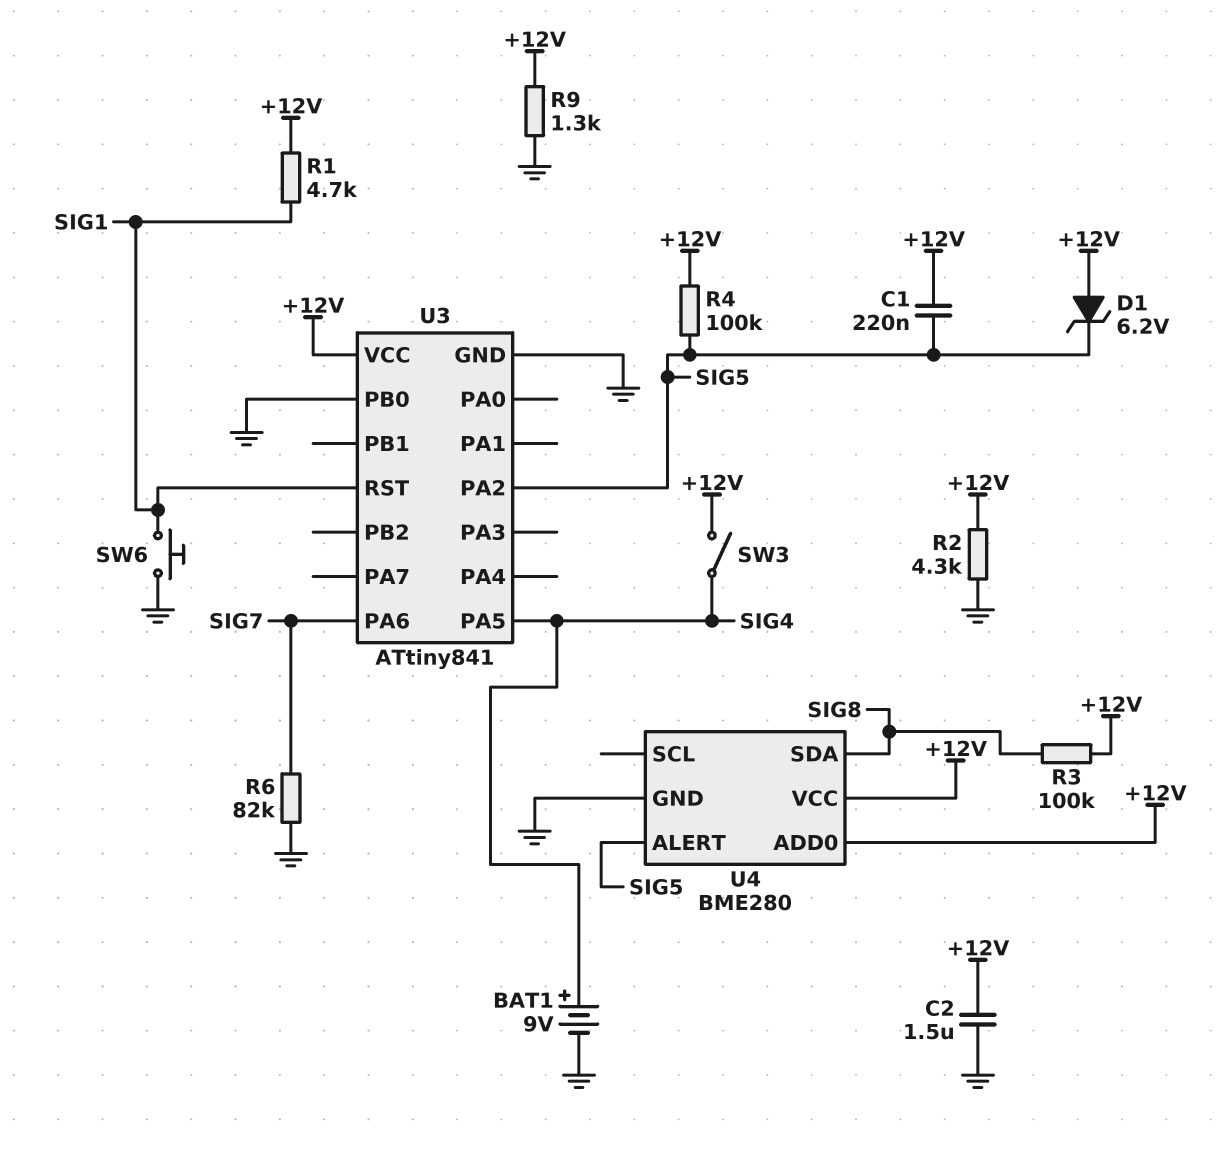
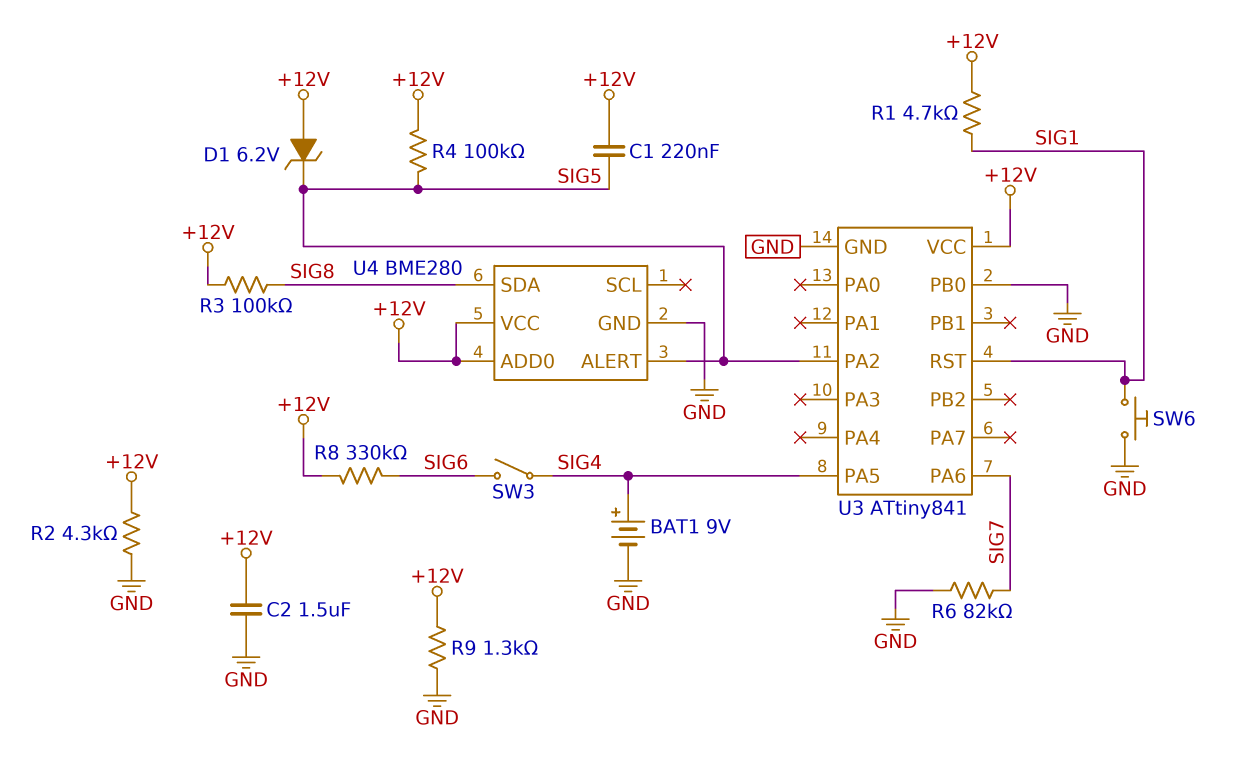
R8: none -> 330k (+12V, SIG6)
SW3: switch (+12V, SIG4) -> switch (SIG4, SIG6)

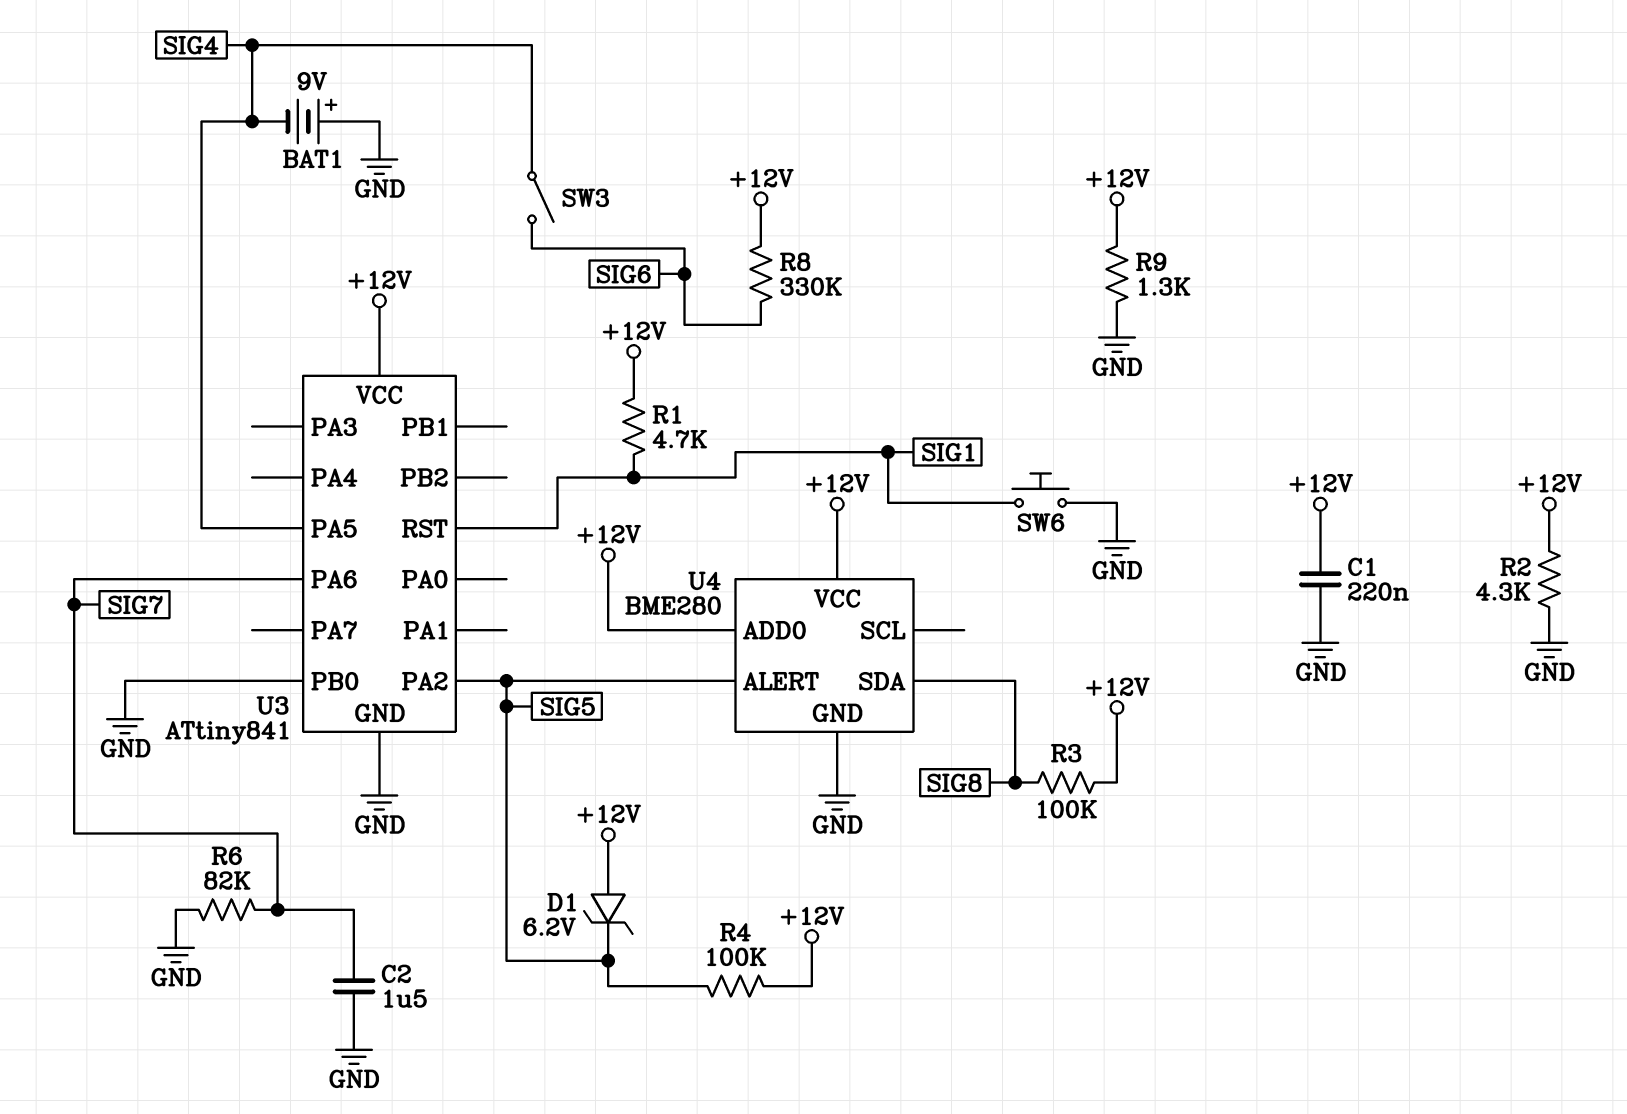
BAT1: 9V (plus SIG4, minus GND) -> 9V (plus GND, minus SIG4)
C1: 220nF (+12V, SIG5) -> 220nF (+12V, GND)
C2: 1.5uF (+12V, GND) -> 1.5uF (GND, SIG7)

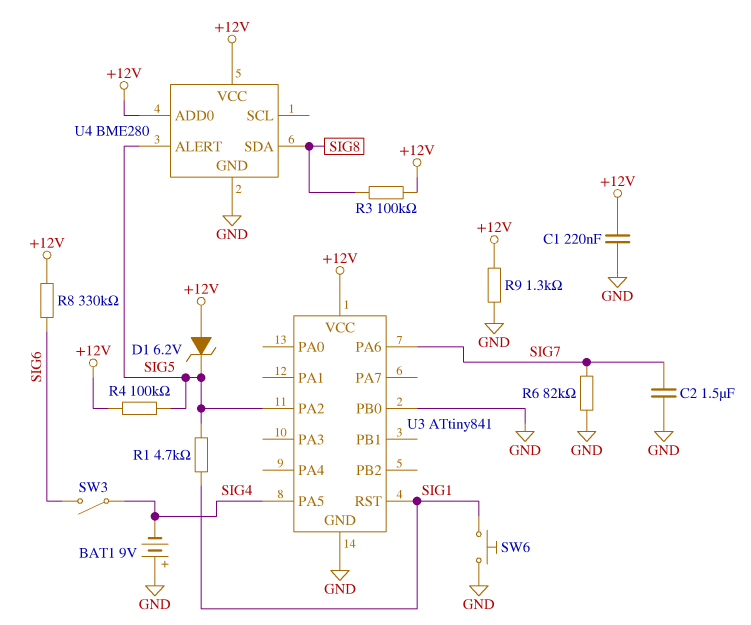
R1: 4.7k (+12V, SIG1) -> 4.7k (SIG1, SIG5)
R2: 4.3k (+12V, GND) -> none

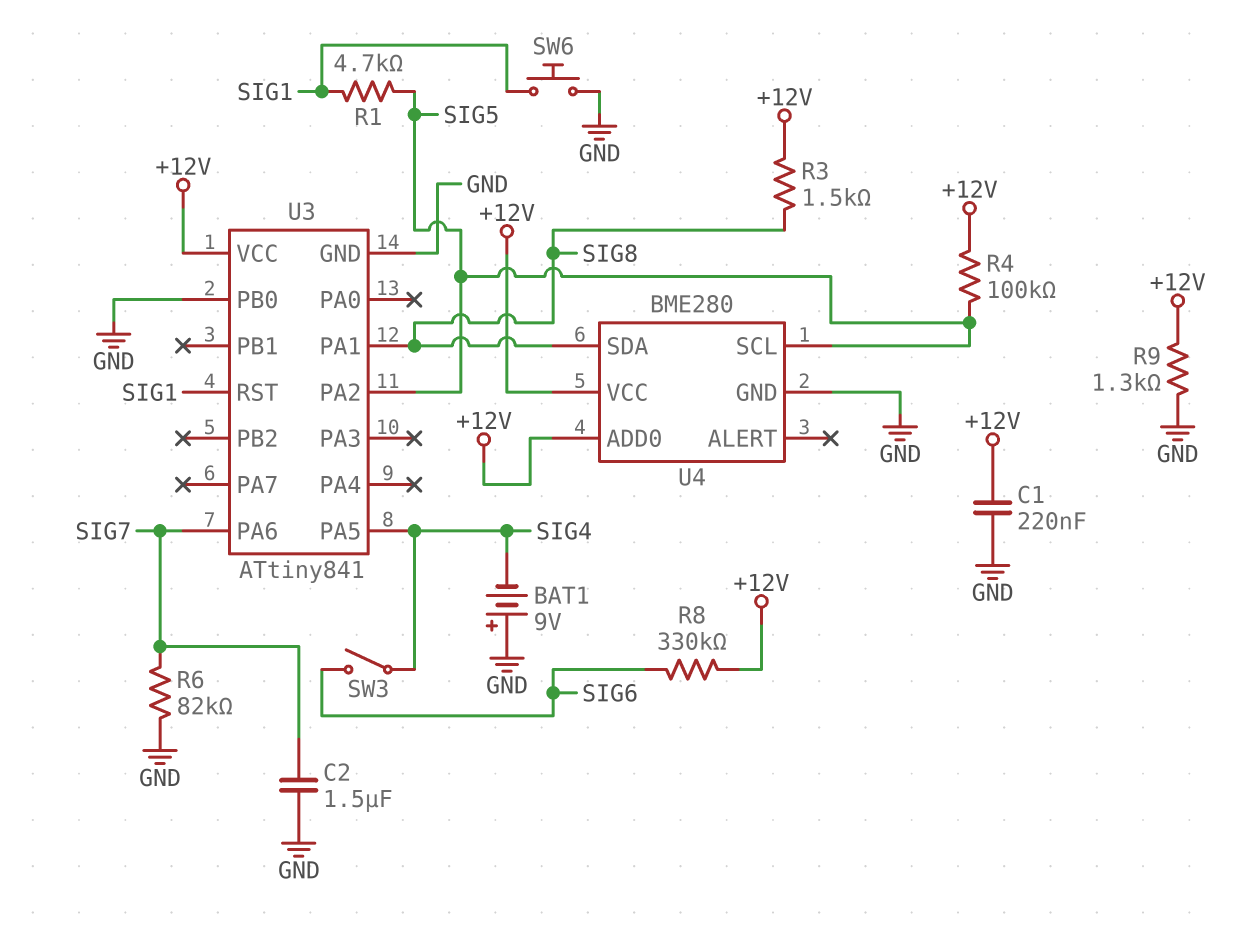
D1: zener 6.2V (A +12V, K SIG5) -> none
R3: 100k (+12V, SIG8) -> 1.5k (+12V, SIG8)
U3 pin PA1: none -> SIG8
U4 pin ALERT: SIG5 -> none
U4 pin SCL: none -> SIG5

